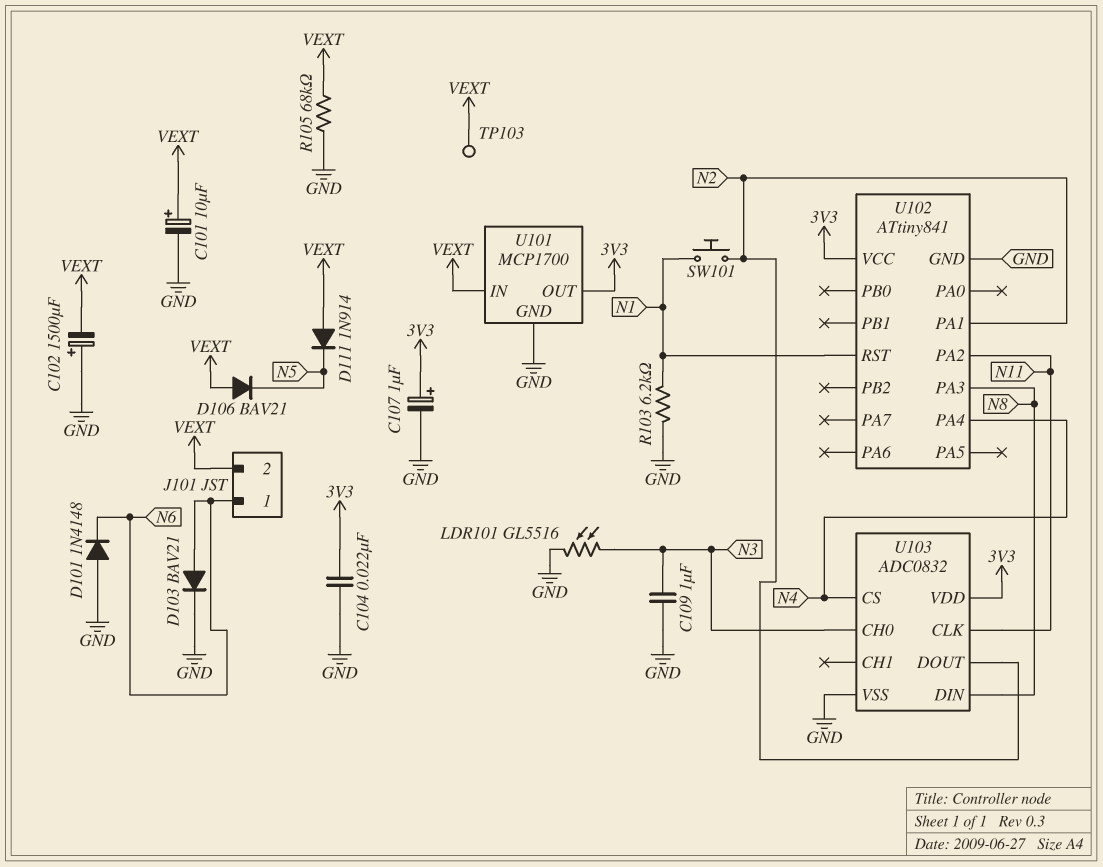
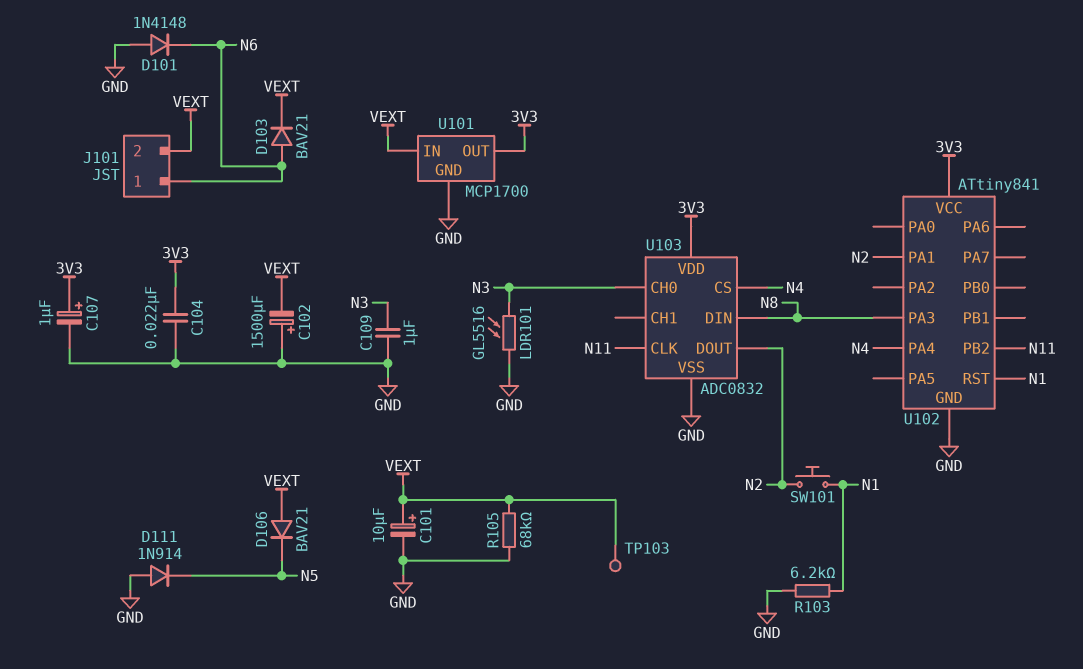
D103: diode BAV21 (A N6, K GND) -> diode BAV21 (A N6, K VEXT)
D111: diode 1N914 (A VEXT, K N5) -> diode 1N914 (A GND, K N5)
U102 pin PA2: N11 -> none
U102 pin PB2: none -> N11

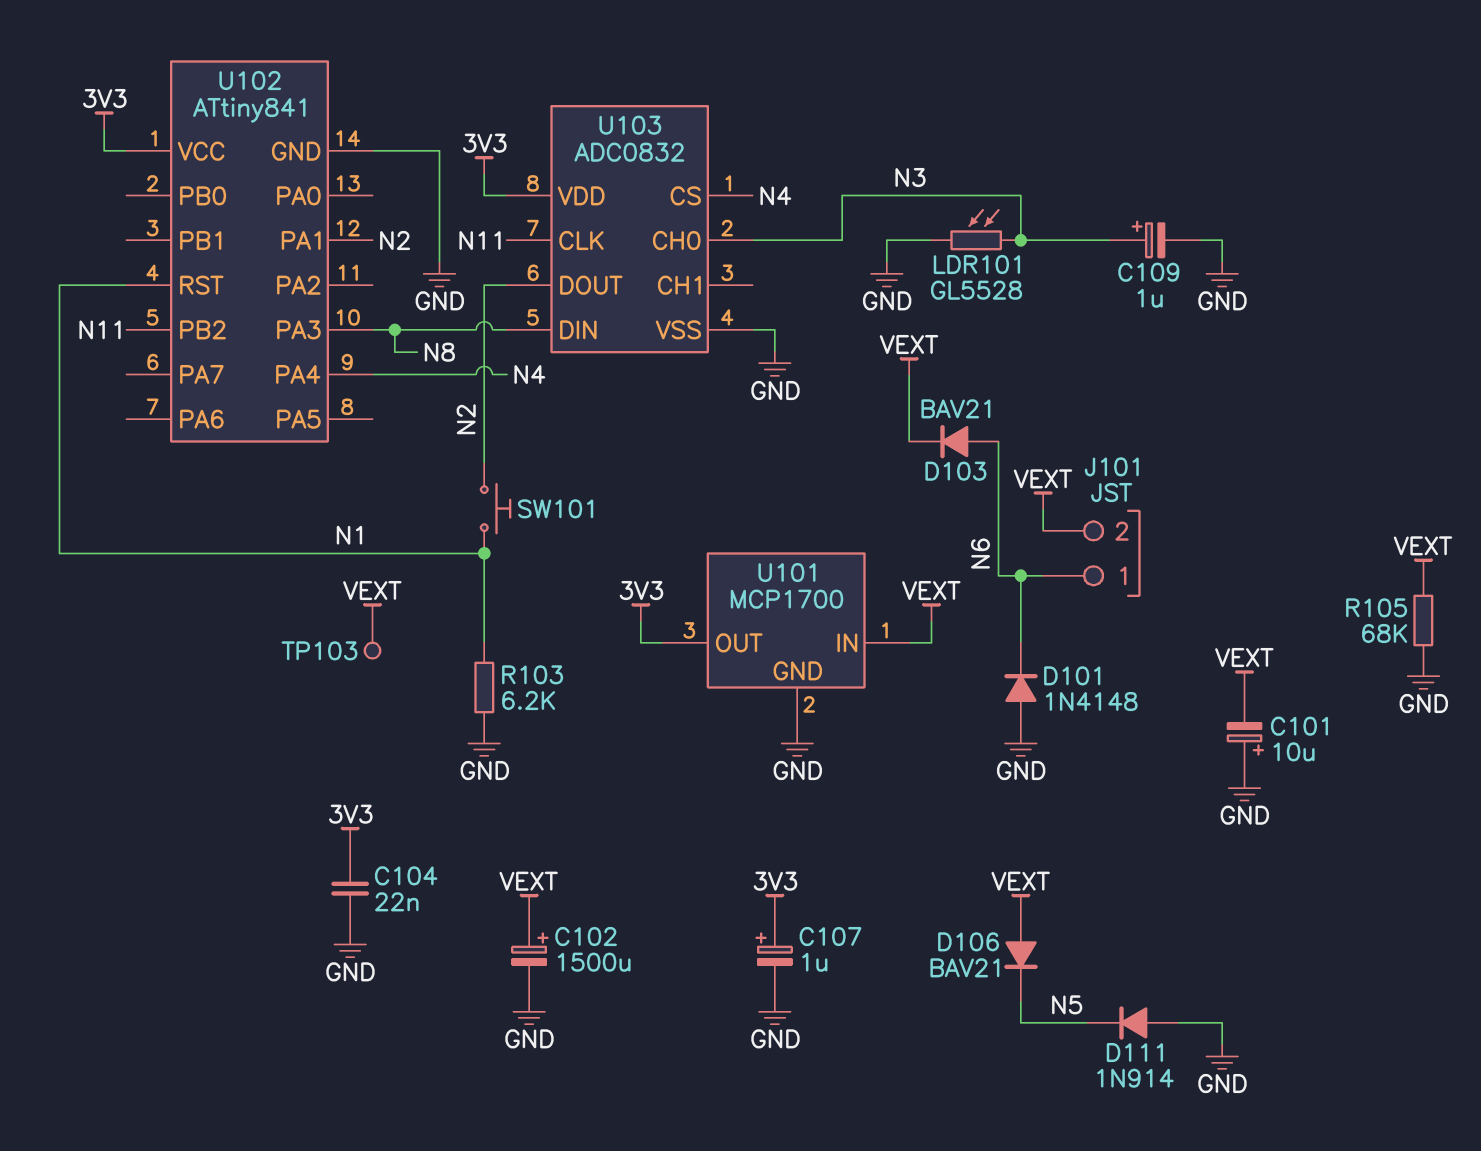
C101: 10uF (plus VEXT, minus GND) -> 10uF (plus GND, minus VEXT)
C102: 1500uF (plus GND, minus VEXT) -> 1500uF (plus VEXT, minus GND)
C109: 1uF (GND, N3) -> 1uF (plus N3, minus GND)
LDR101: GL5516 (GND, N3) -> GL5528 (GND, N3)

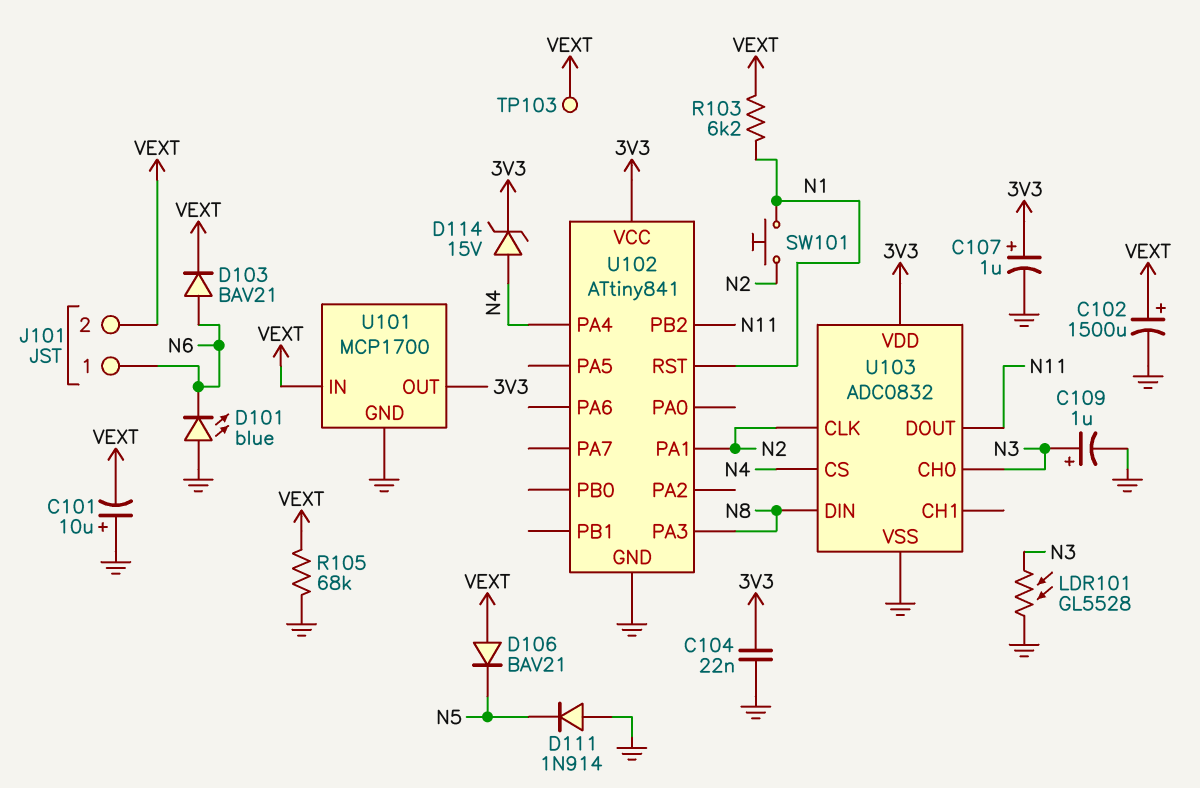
D101: diode 1N4148 (A GND, K N6) -> LED blue (A GND, K N6)
D114: none -> zener 15V (A N4, K 3V3)
R103: 6.2k (GND, N1) -> 6.2k (N1, VEXT)
U103 pin CLK: N11 -> N2
U103 pin DOUT: N2 -> N11

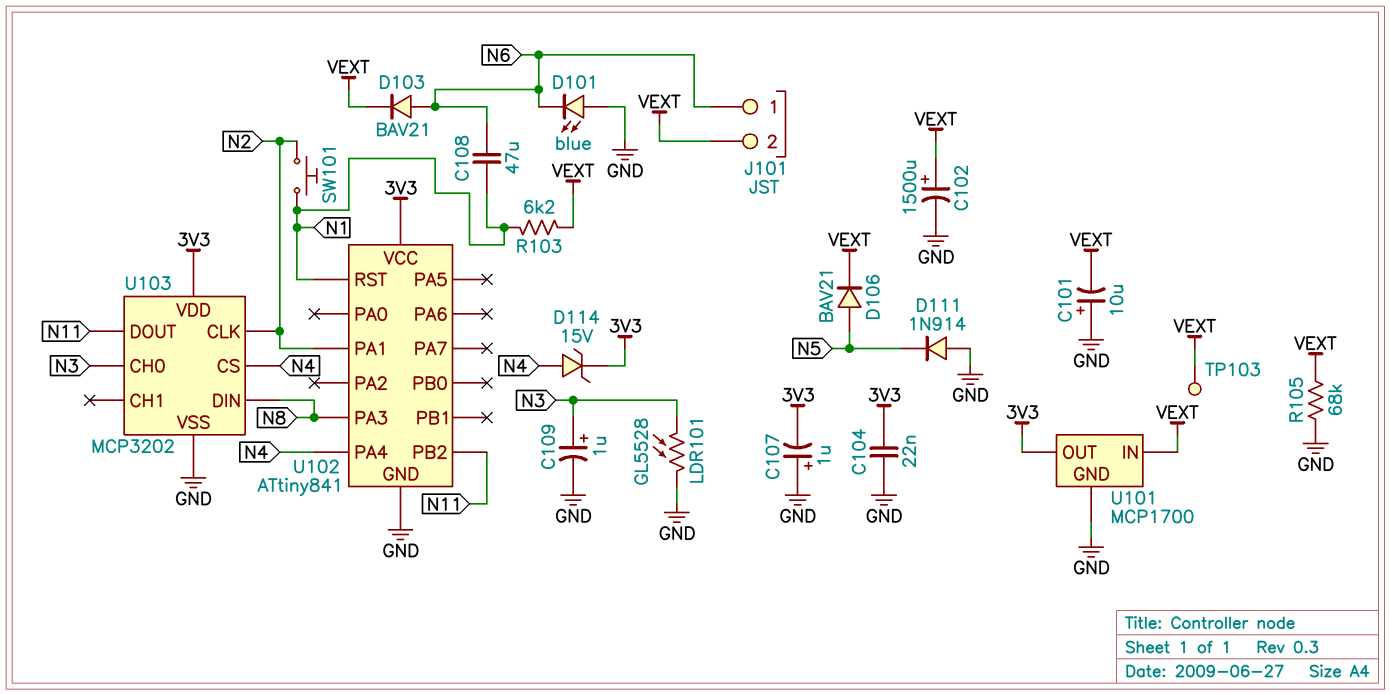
C107: 1uF (plus 3V3, minus GND) -> 1uF (plus GND, minus 3V3)
C108: none -> 47uF (N1, N6)
D106: diode BAV21 (A VEXT, K N5) -> diode BAV21 (A N5, K VEXT)
U103: ADC0832 -> MCP3202

